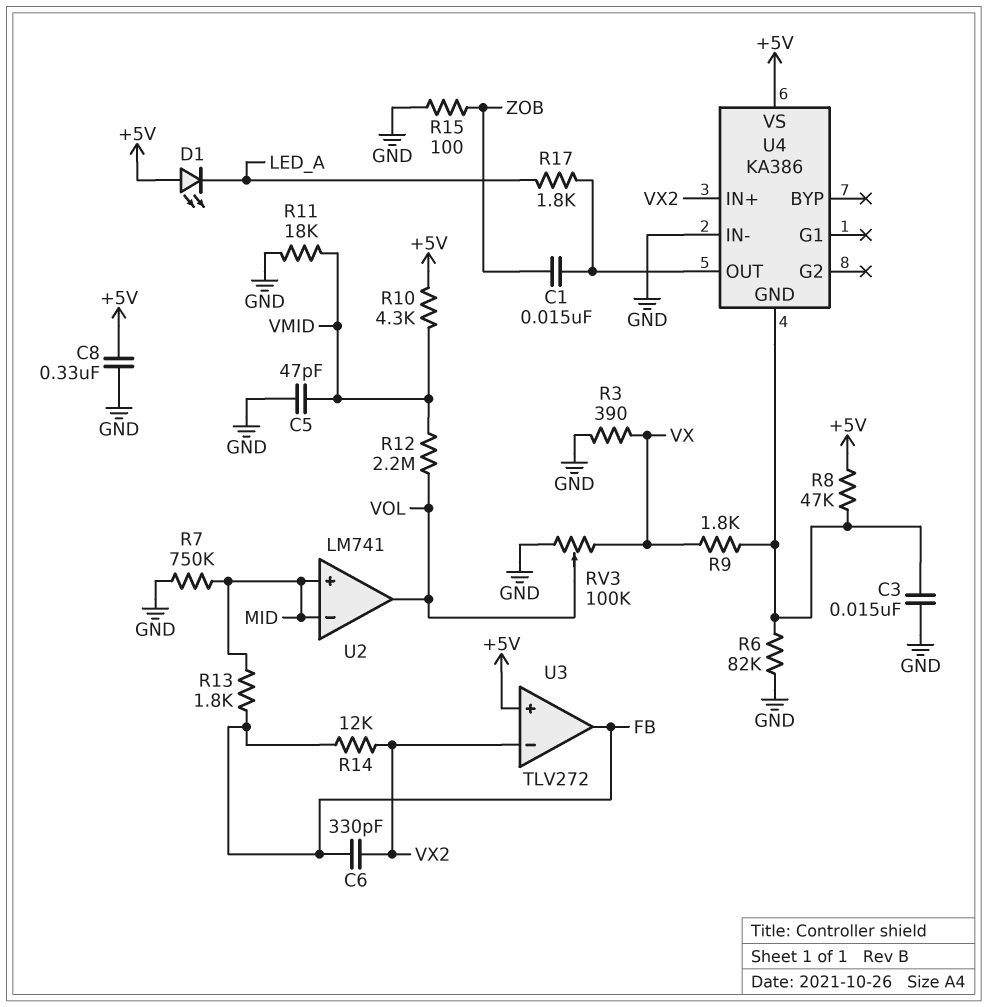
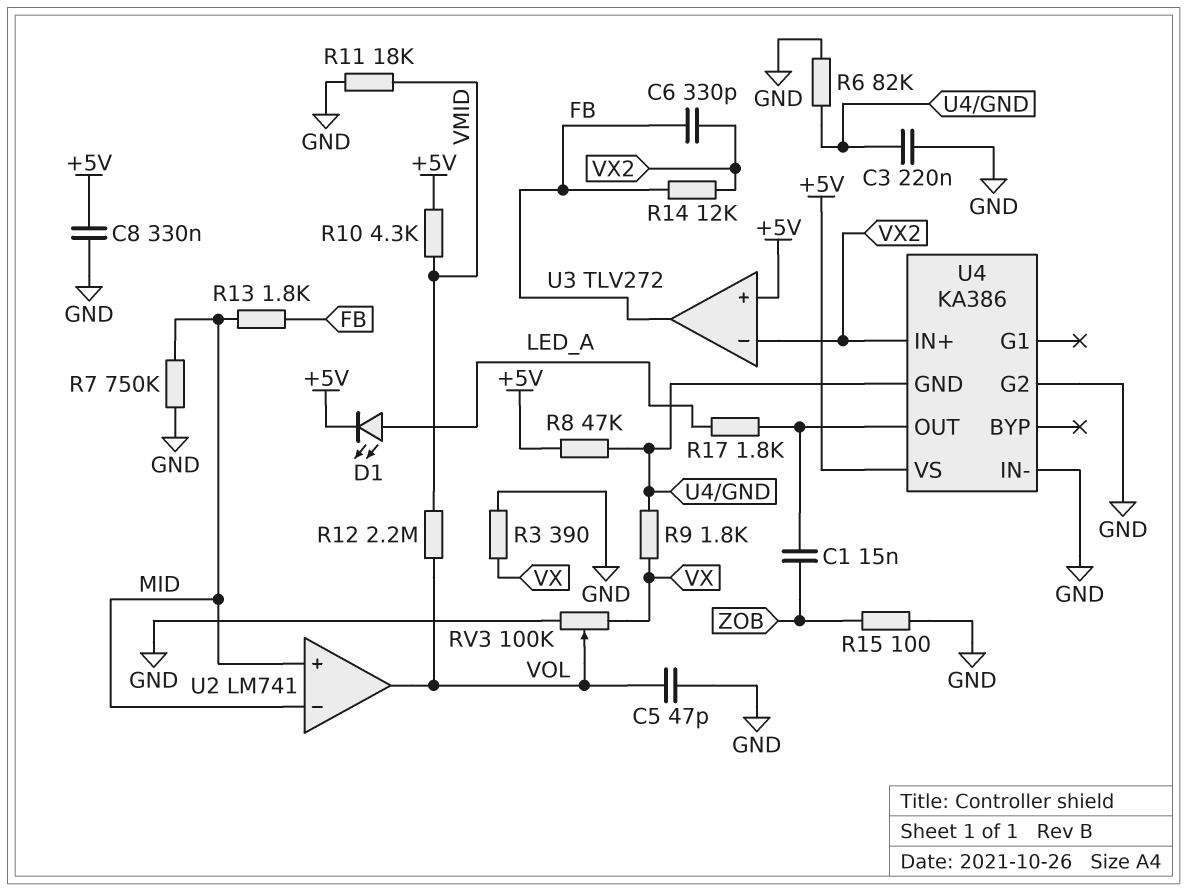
C3: 15nF (GND, U4/GND) -> 220nF (GND, U4/GND)
C5: 47pF (GND, VMID) -> 47pF (GND, VOL)
D1: LED (A +5V, K LED_A) -> LED (A LED_A, K +5V)
U4 pin G2: none -> GND

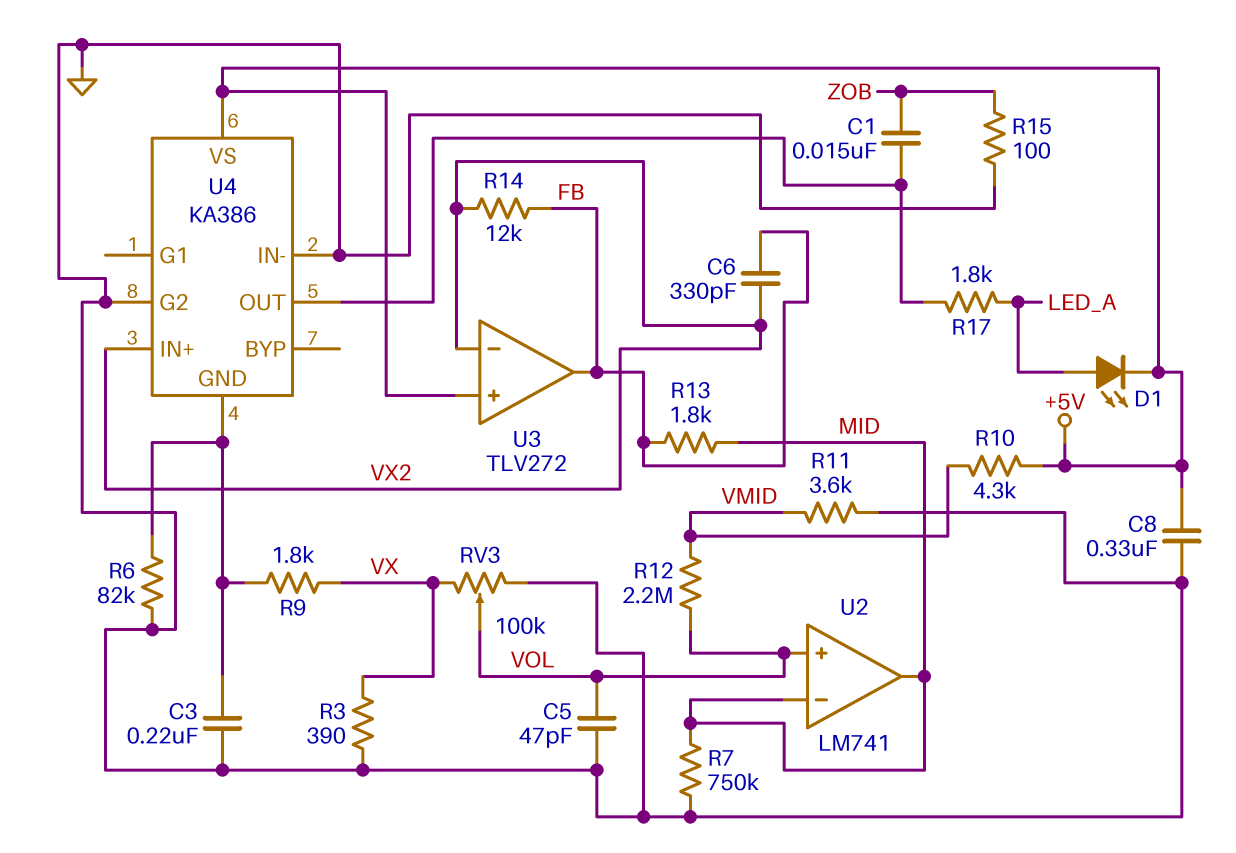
R8: 47k (+5V, U4/GND) -> none
R11: 18k (GND, VMID) -> 3.6k (GND, VMID)
U2 pin in+: MID -> VOL
U2 pin out: VOL -> MID

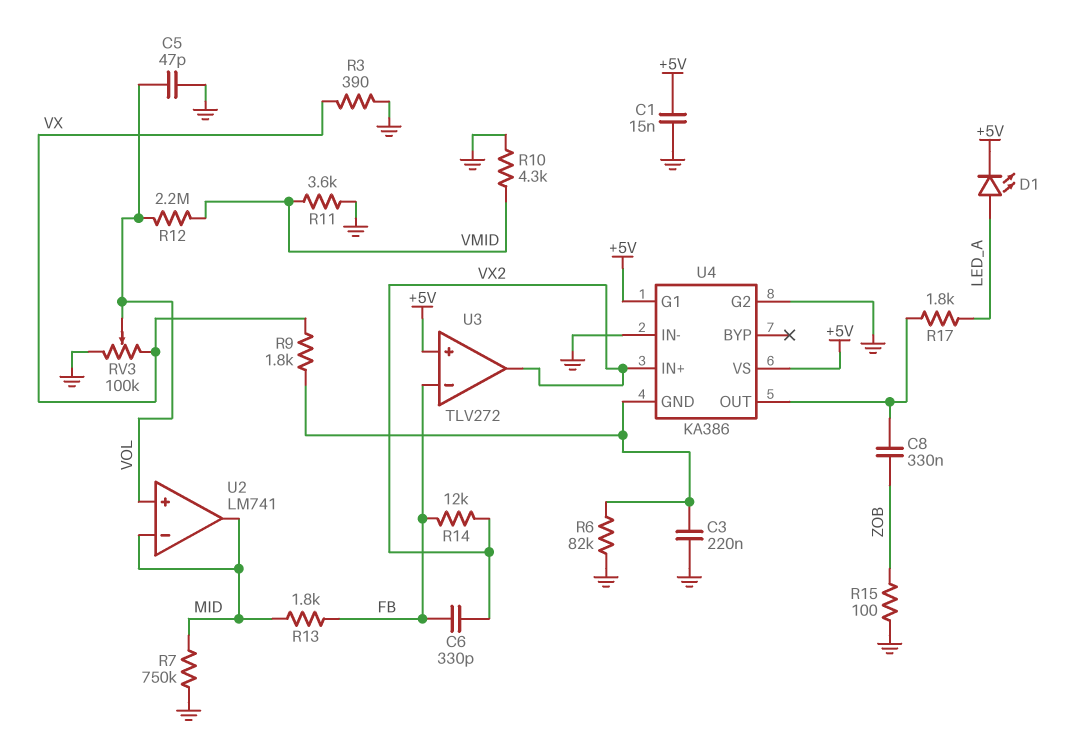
C1: 15nF (U4/OUT, ZOB) -> 15nF (+5V, GND)
C8: 330nF (+5V, GND) -> 330nF (U4/OUT, ZOB)
R10: 4.3k (+5V, VMID) -> 4.3k (GND, VMID)
U3 pin in-: VX2 -> FB
U3 pin out: FB -> VX2
U4 pin G1: none -> +5V

